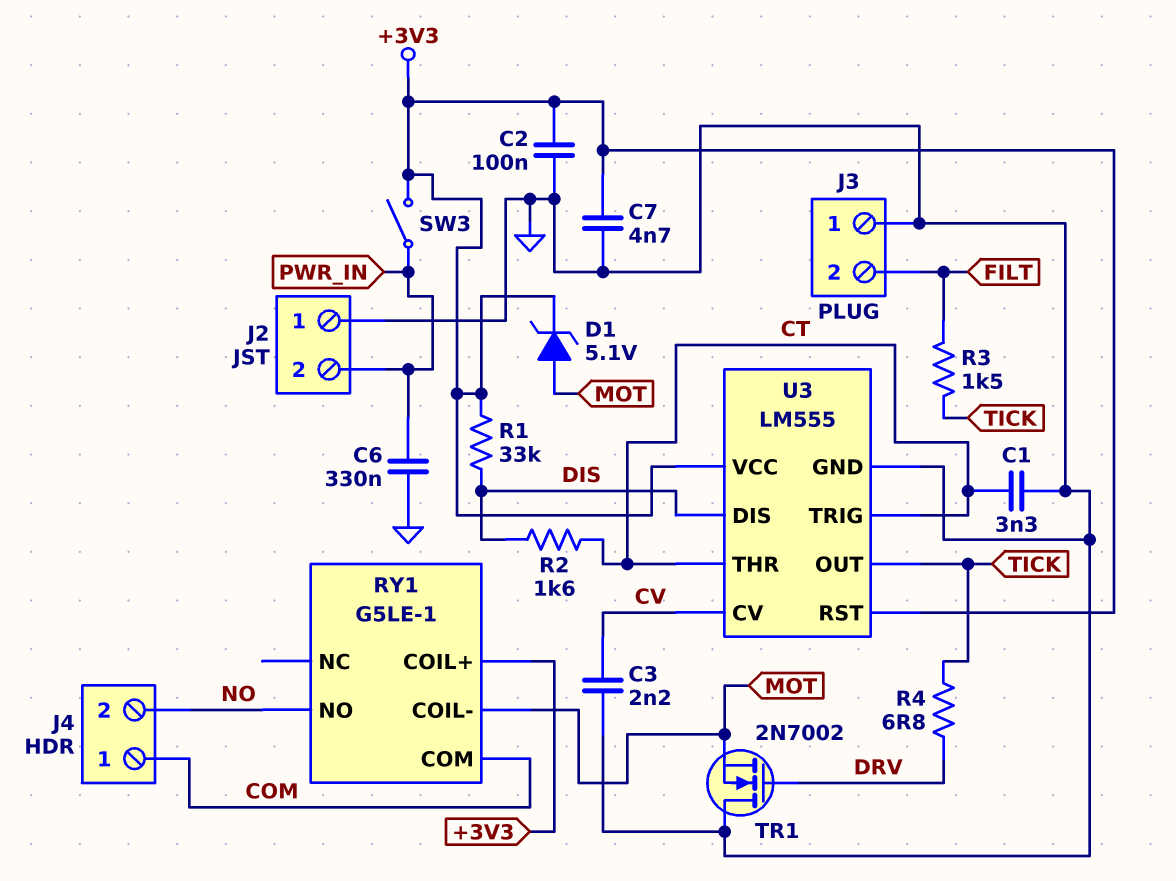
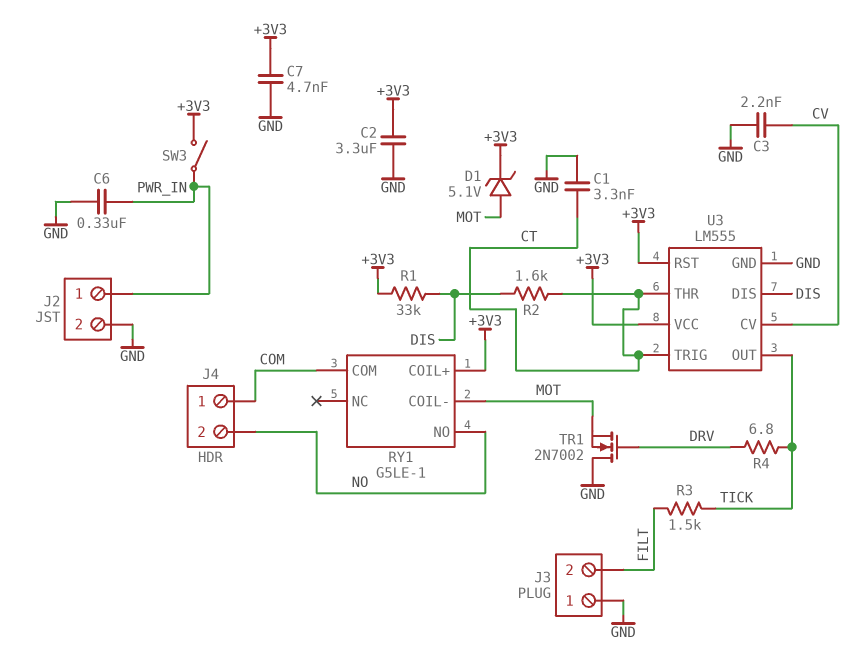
C2: 100nF (+3V3, GND) -> 3.3uF (+3V3, GND)
J2 pin 1: GND -> PWR_IN
J2 pin 2: PWR_IN -> GND

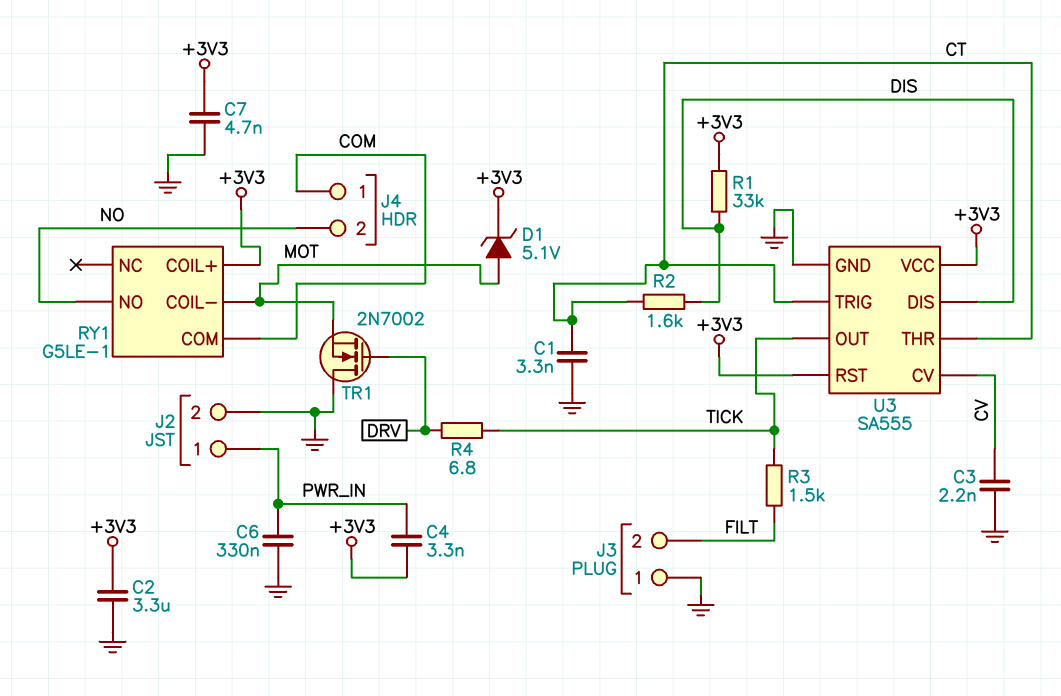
C4: none -> 3.3nF (+3V3, PWR_IN)
SW3: switch (+3V3, PWR_IN) -> none
U3: LM555 -> SA555

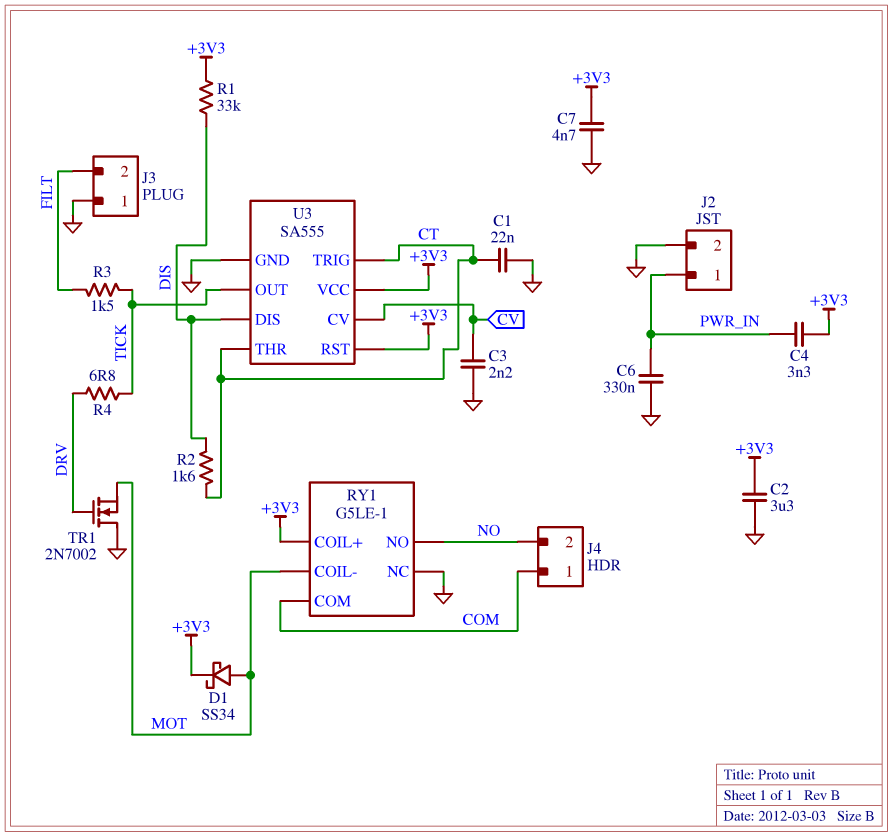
C1: 3.3nF (CT, GND) -> 22nF (CT, GND)
D1: zener 5.1V (A MOT, K +3V3) -> schottky SS34 (A MOT, K +3V3)
RY1 pin NC: none -> GND

